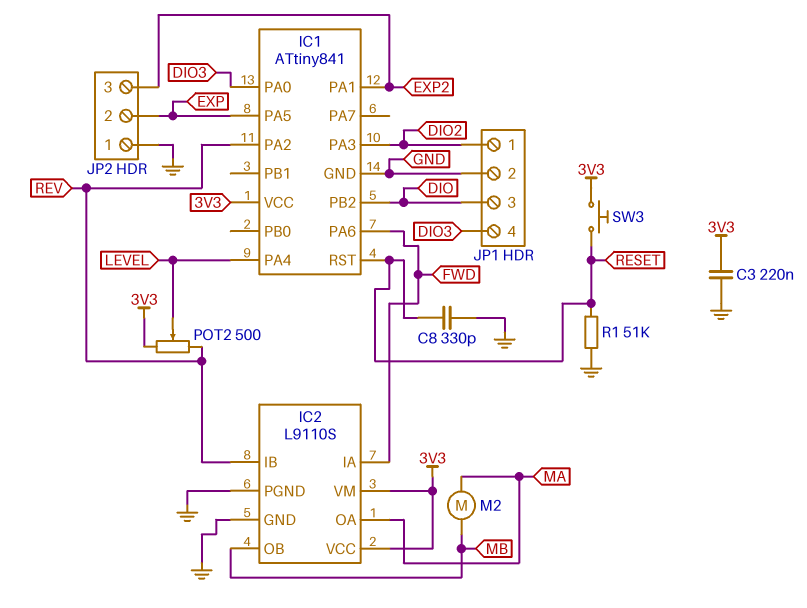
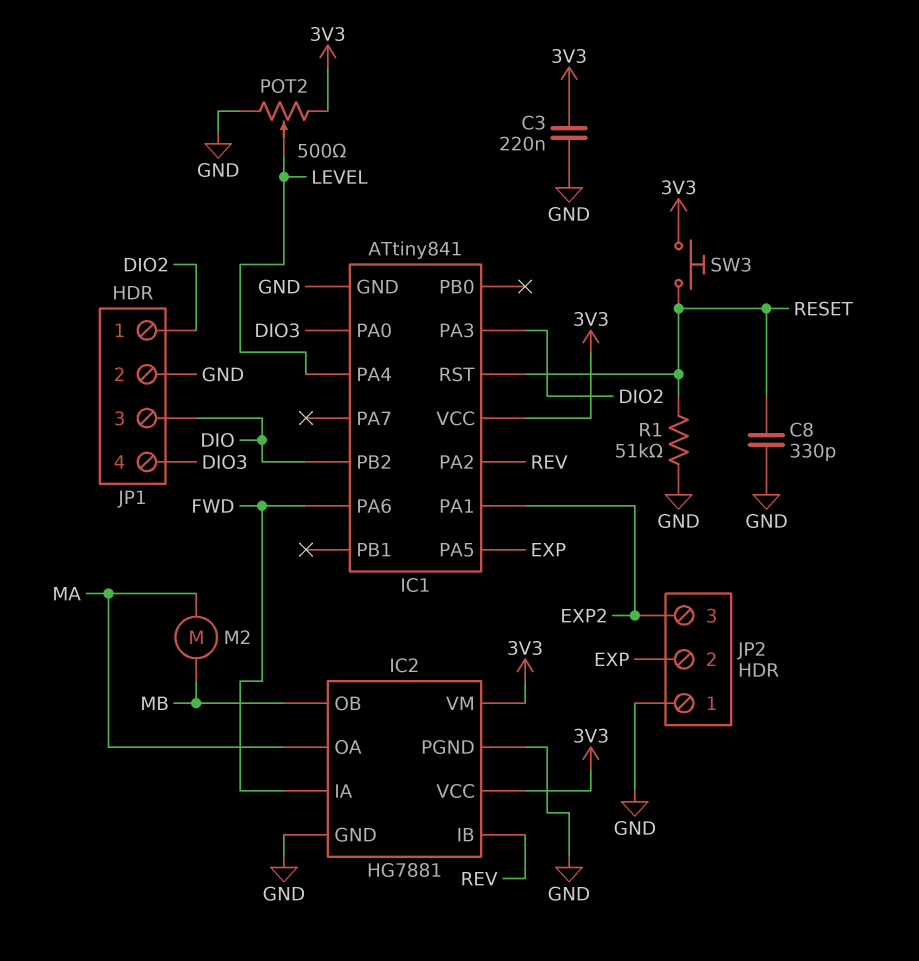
IC2: L9110S -> HG7881
POT2: 500 (3V3, REV, wiper LEVEL) -> 500 (3V3, GND, wiper LEVEL)

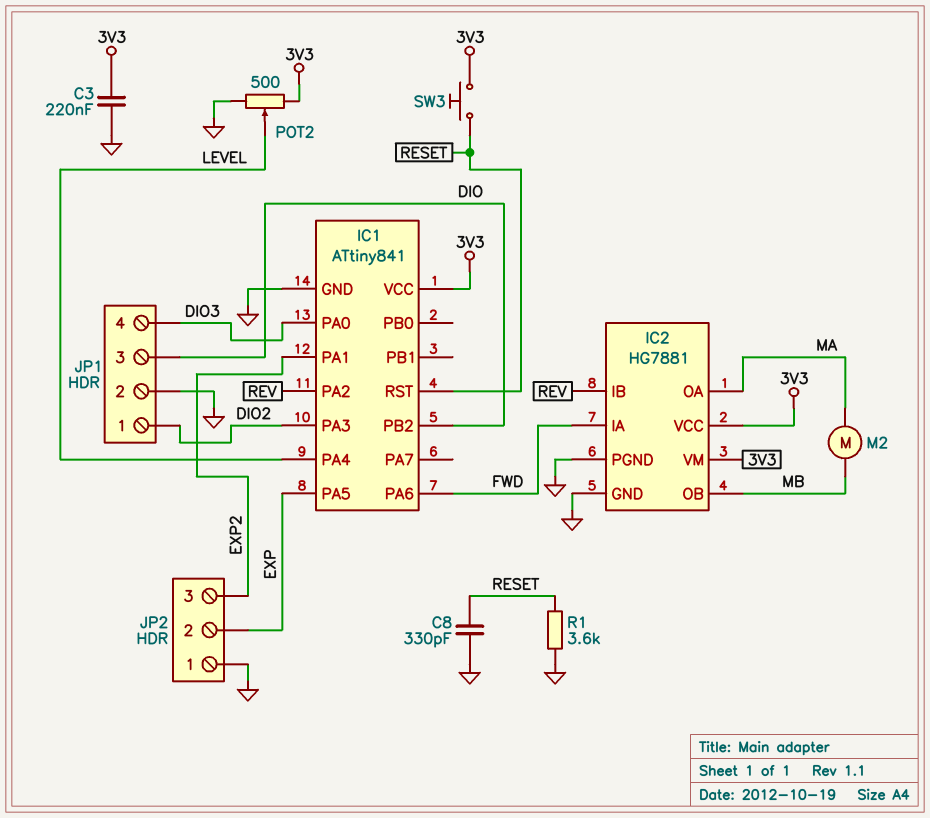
R1: 51k (GND, RESET) -> 3.6k (GND, RESET)

